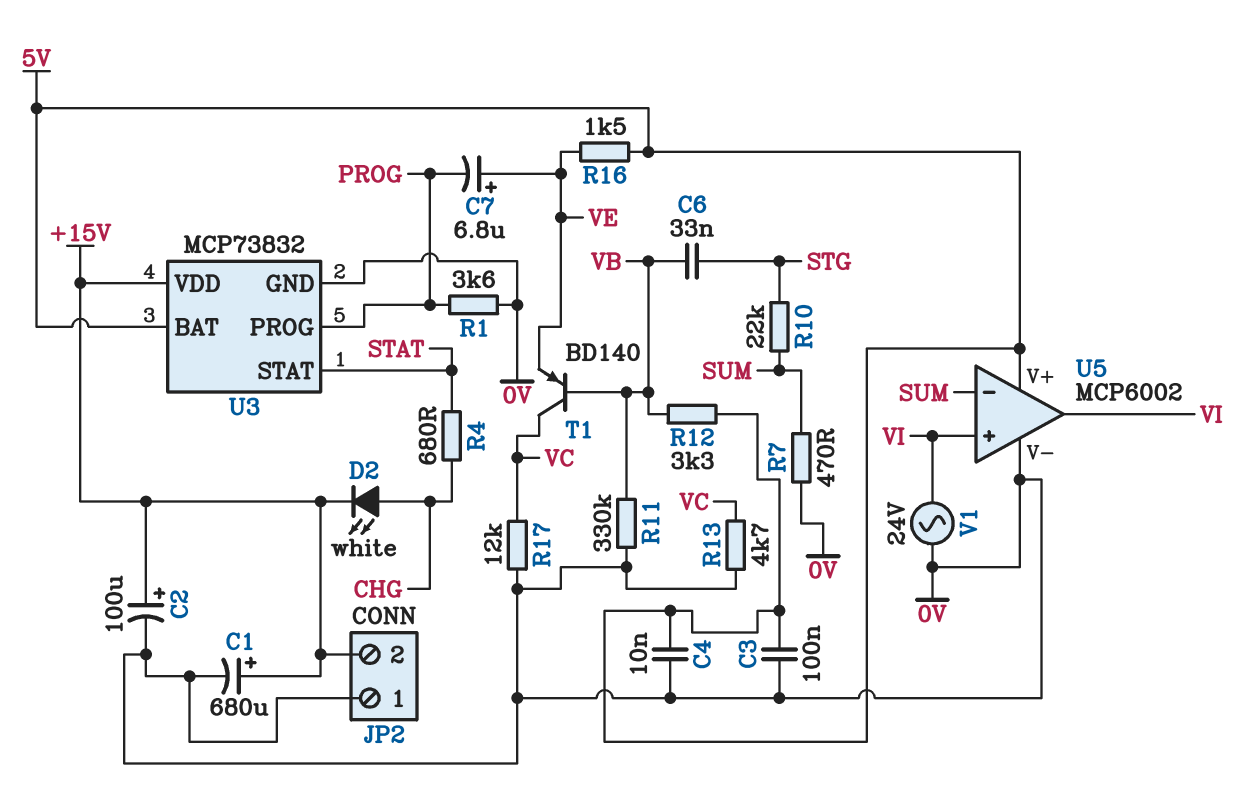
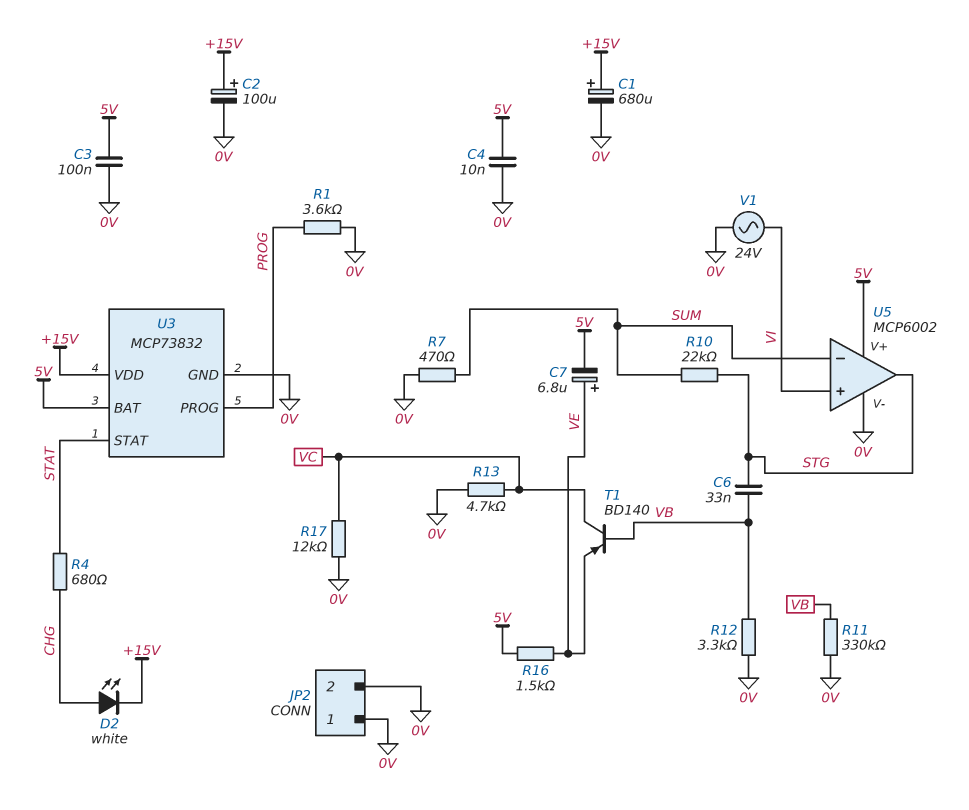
C7: 6.8uF (plus VE, minus PROG) -> 6.8uF (plus VE, minus 5V)
JP2 pin 2: +15V -> 0V
R12: 3.3k (5V, VB) -> 3.3k (0V, VB)
U5 pin out: VI -> STG

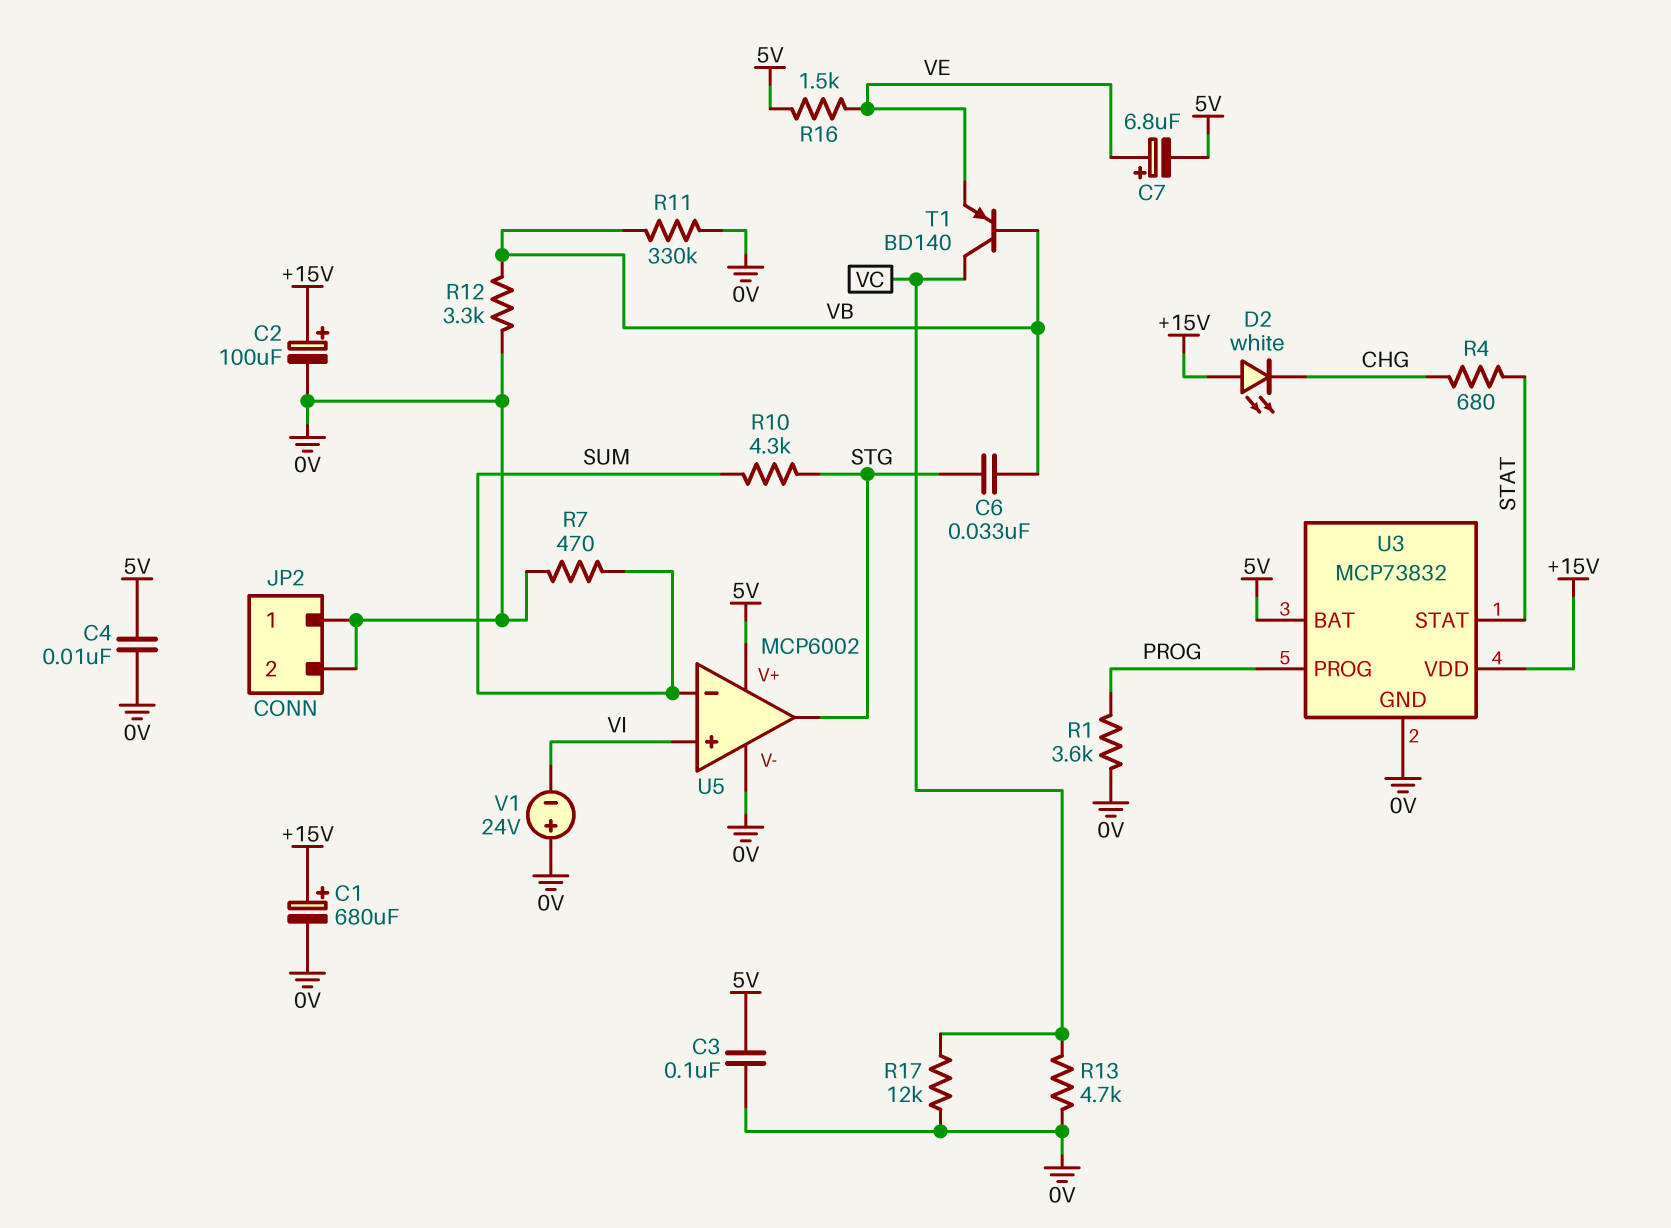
D2: LED white (A CHG, K +15V) -> LED white (A +15V, K CHG)
R10: 22k (STG, SUM) -> 4.3k (STG, SUM)
V1: AC 24V (0V, VI) -> 24V (plus 0V, minus VI)

